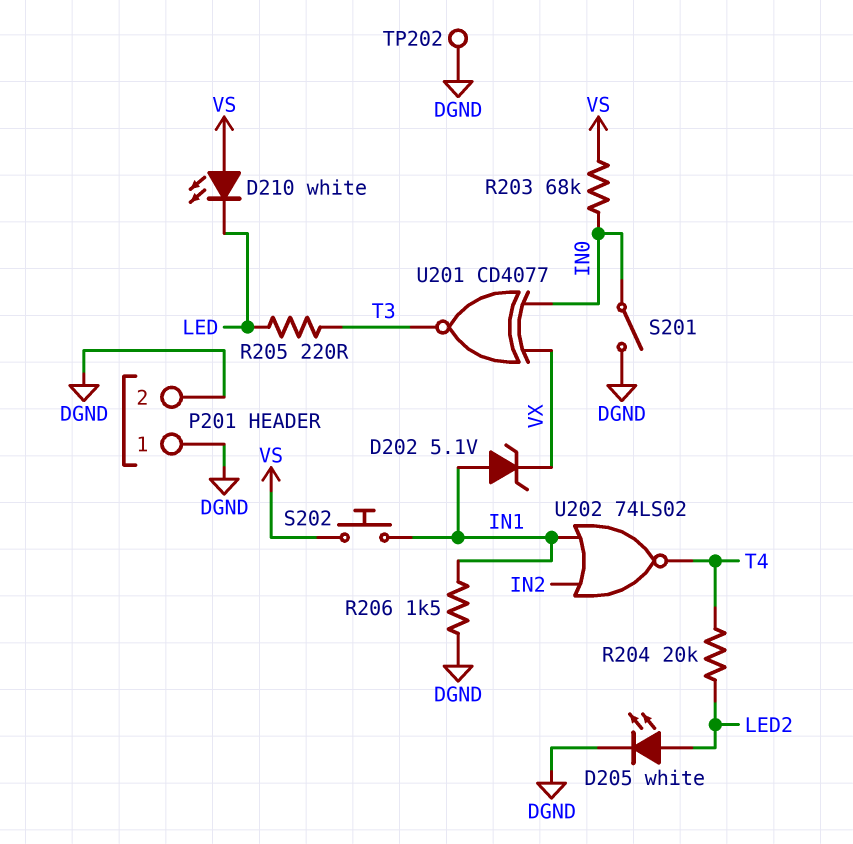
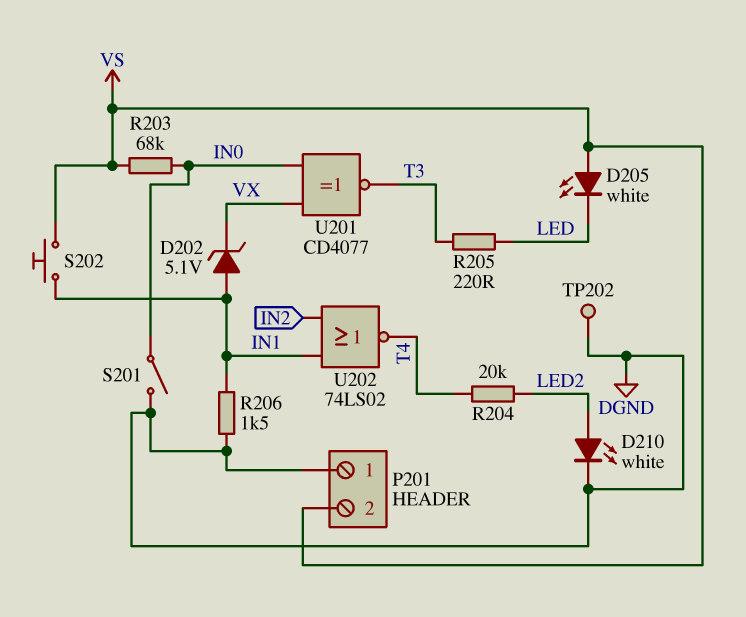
D205: LED white (A LED2, K DGND) -> LED white (A VS, K LED)
D210: LED white (A VS, K LED) -> LED white (A LED2, K DGND)
P201 pin 2: DGND -> VS

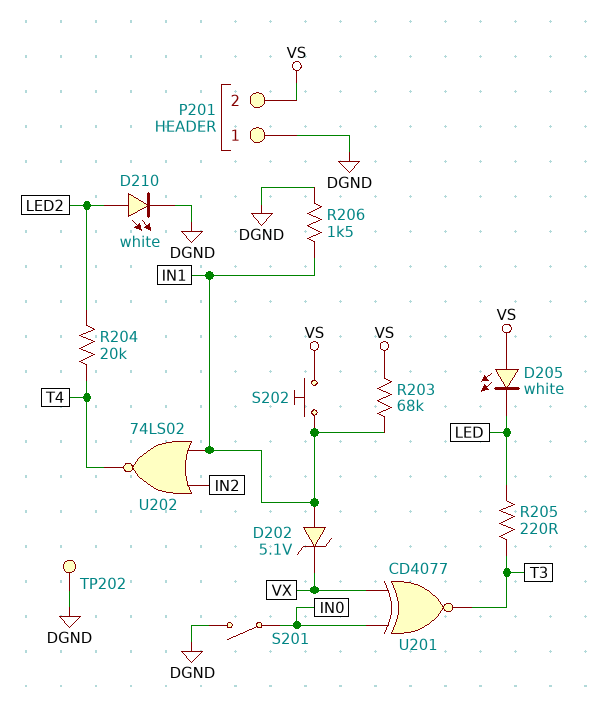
R203: 68k (IN0, VS) -> 68k (IN1, VS)

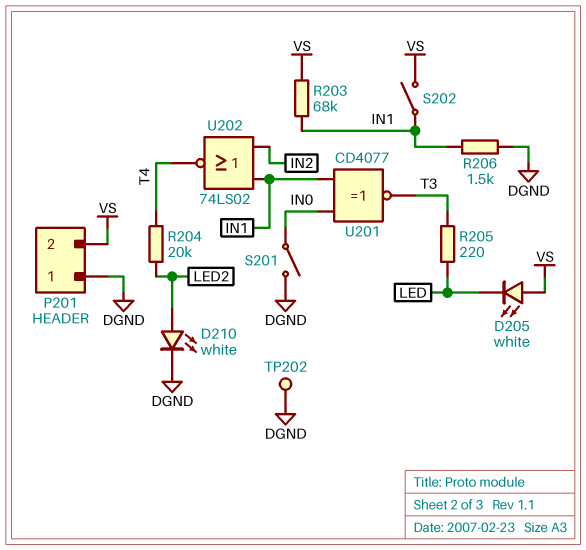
D202: zener 5.1V (A IN1, K VX) -> none
S202: button (IN1, VS) -> switch (IN1, VS)
U201: XNOR CD4077 (in IN0, in VX, out T3) -> XNOR CD4077 (in IN0, in IN1, out T3)

